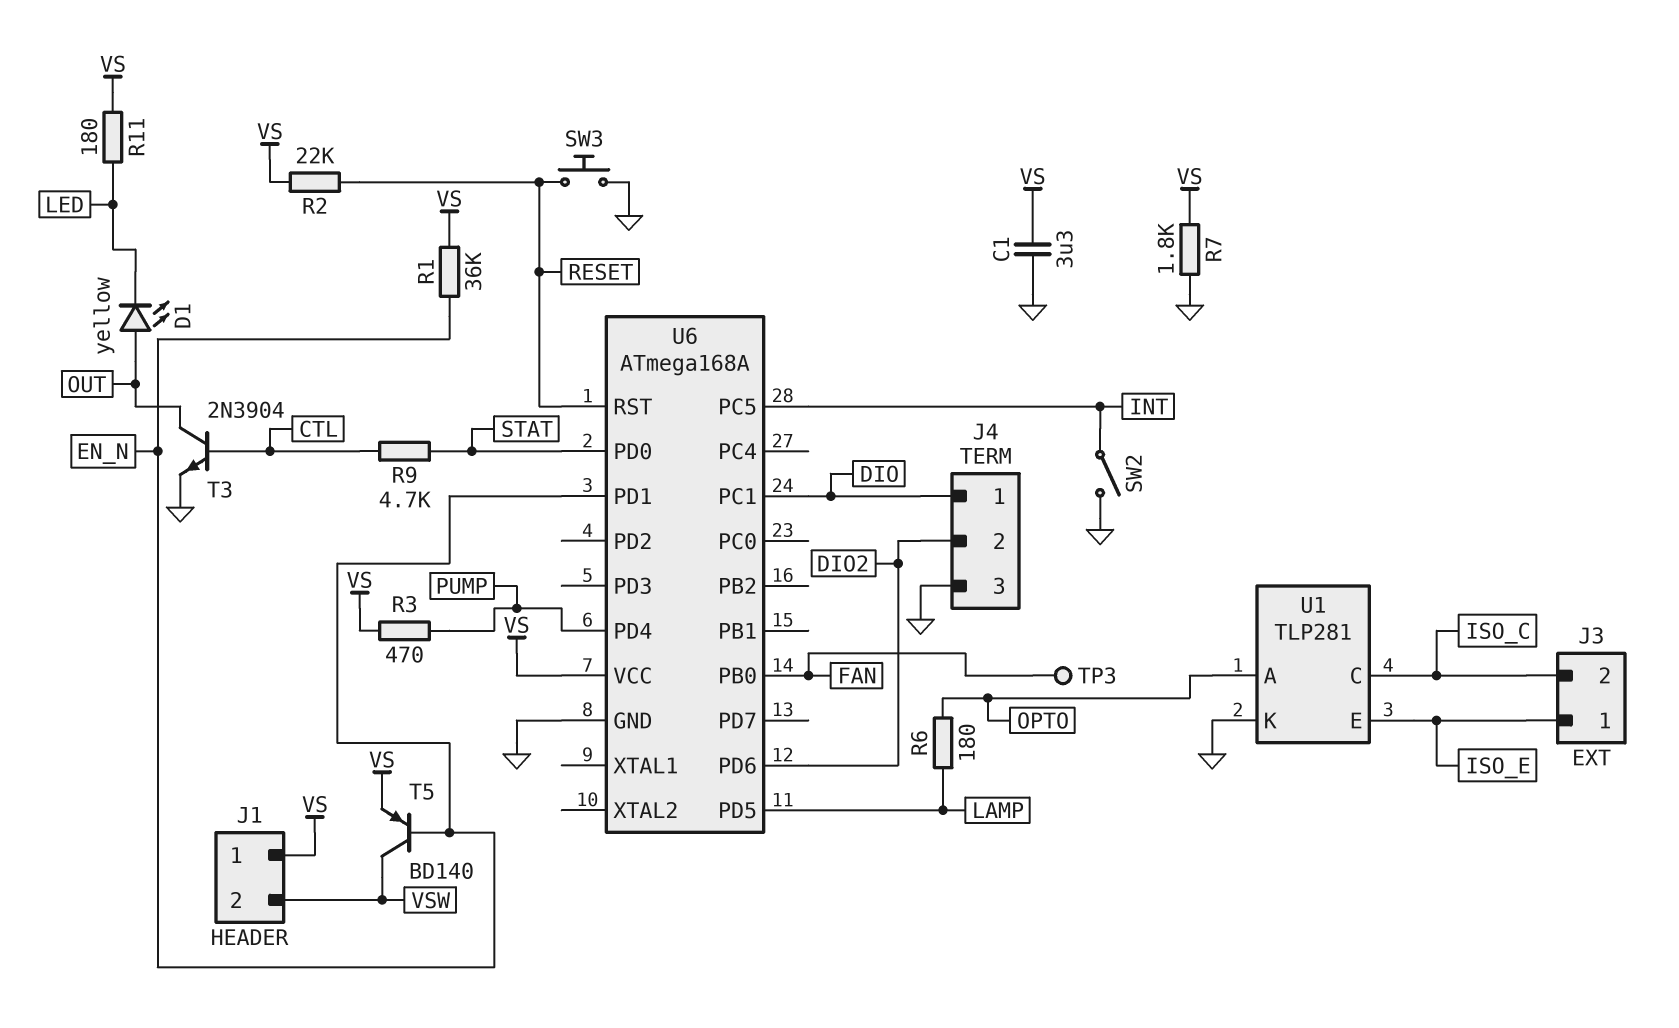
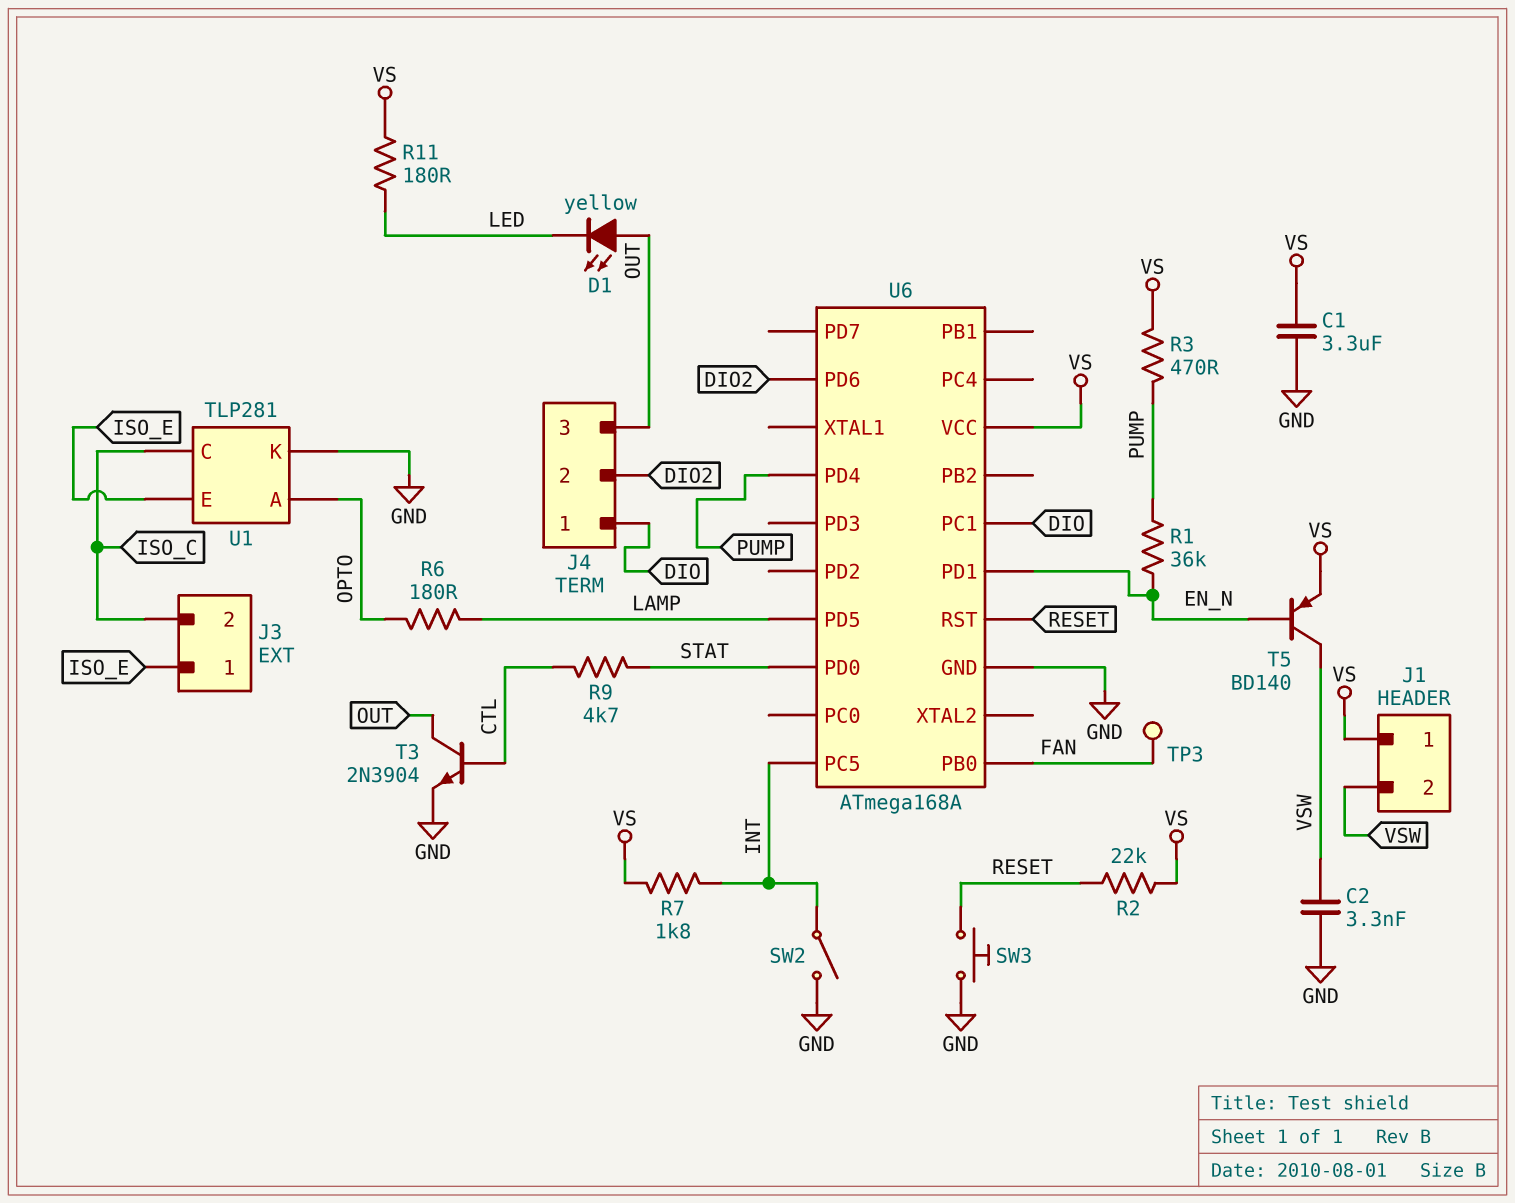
C2: none -> 3.3nF (GND, VSW)
J4 pin 3: GND -> OUT
R1: 36k (EN_N, VS) -> 36k (EN_N, PUMP)
R7: 1.8k (GND, VS) -> 1.8k (INT, VS)

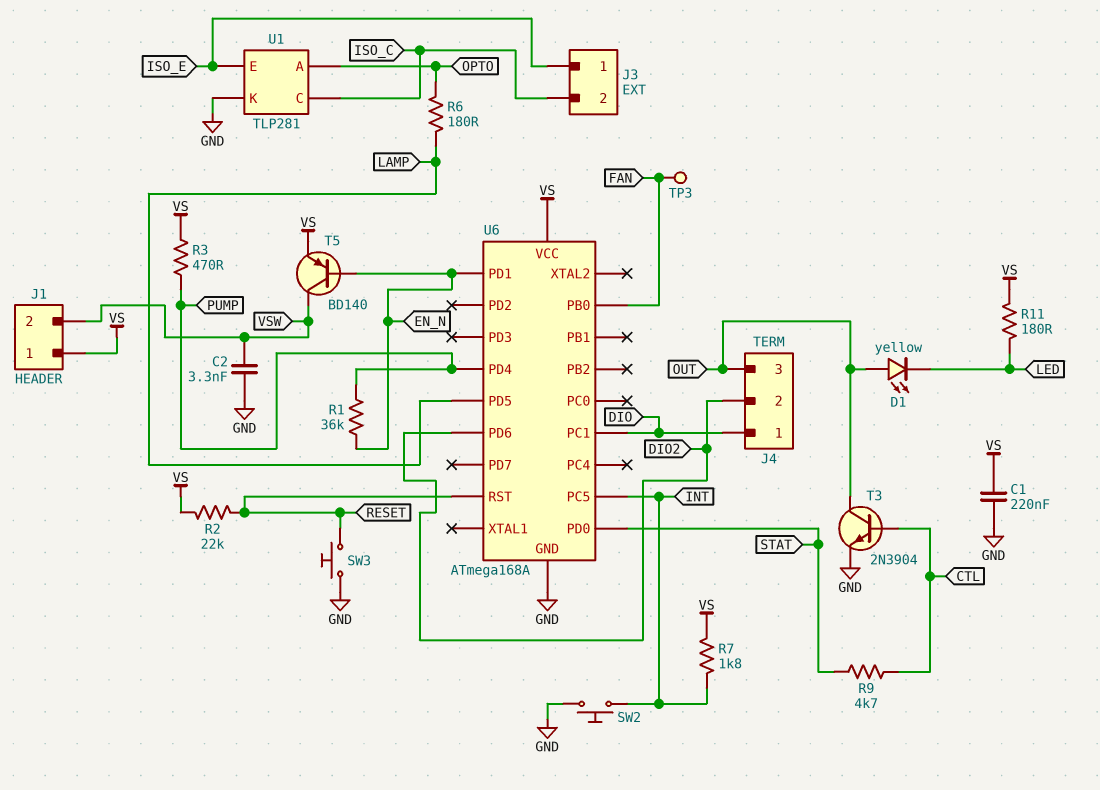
C1: 3.3uF (GND, VS) -> 220nF (GND, VS)
SW2: switch (GND, INT) -> button (GND, INT)

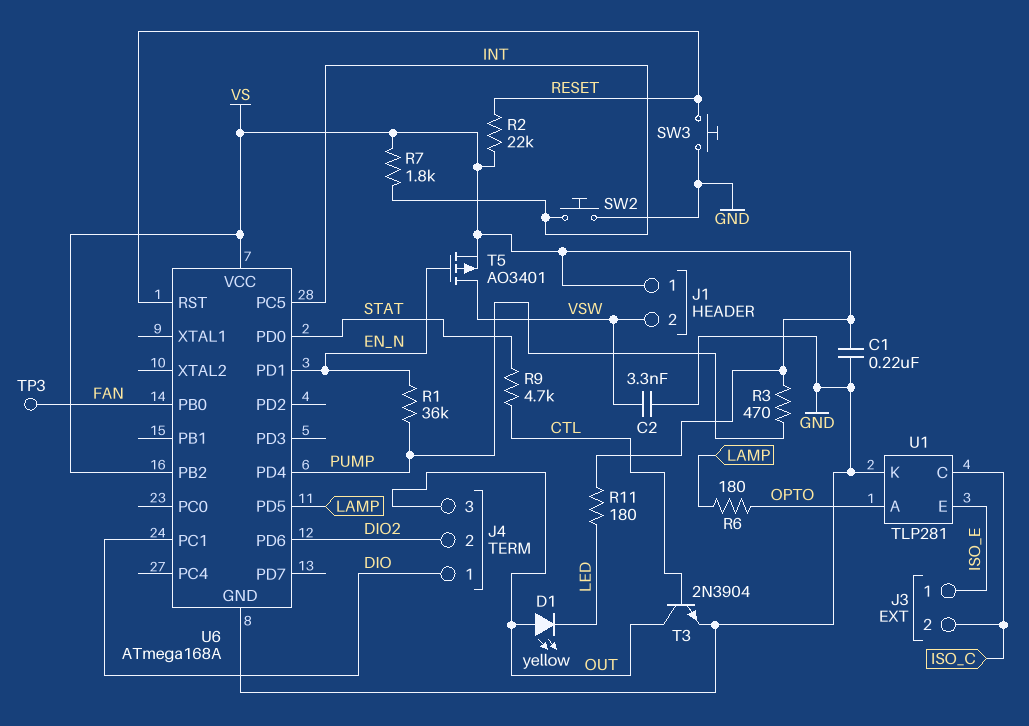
T5: PNP BD140 (B EN_N, C VSW, E VS) -> PMOS AO3401 (G EN_N, D VSW, S VS)
U6 pin PB2: none -> VS

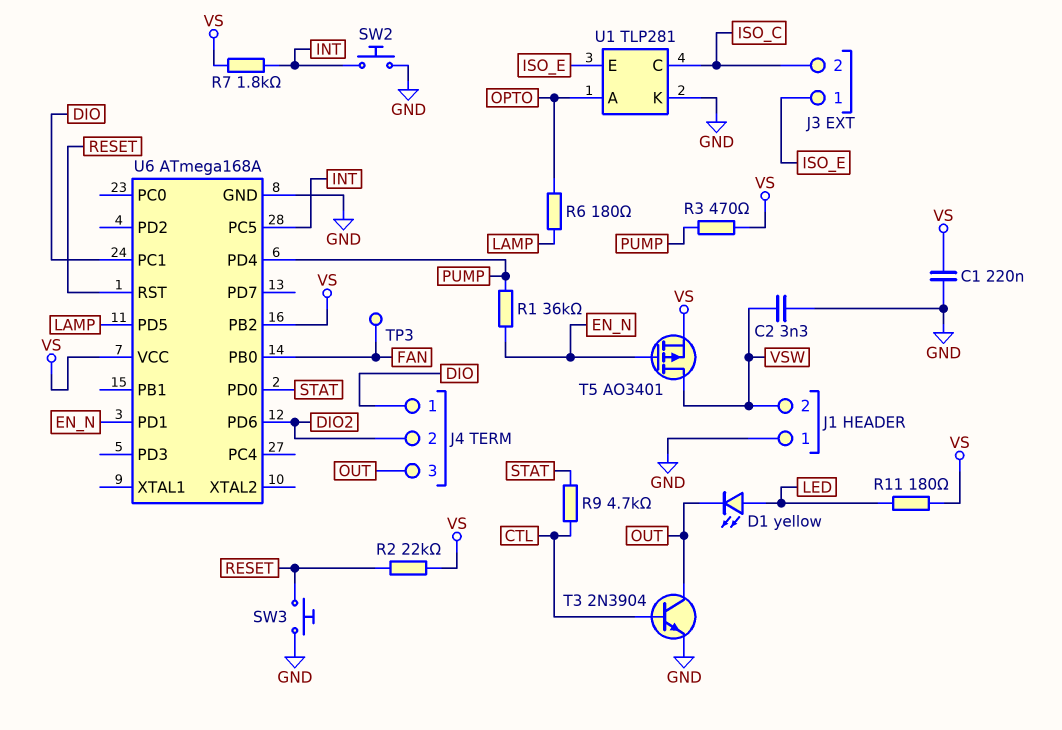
D1: LED yellow (A OUT, K LED) -> LED yellow (A LED, K OUT)
J1 pin 1: VS -> GND

